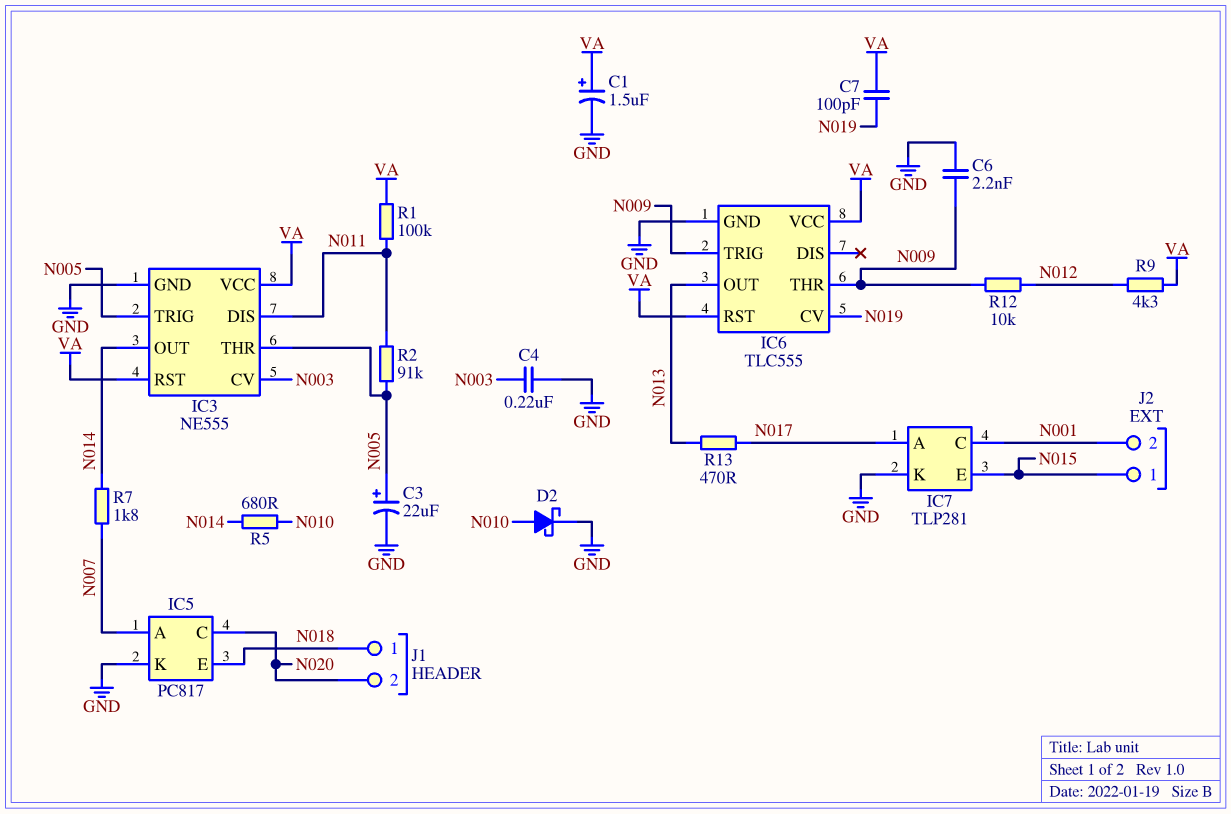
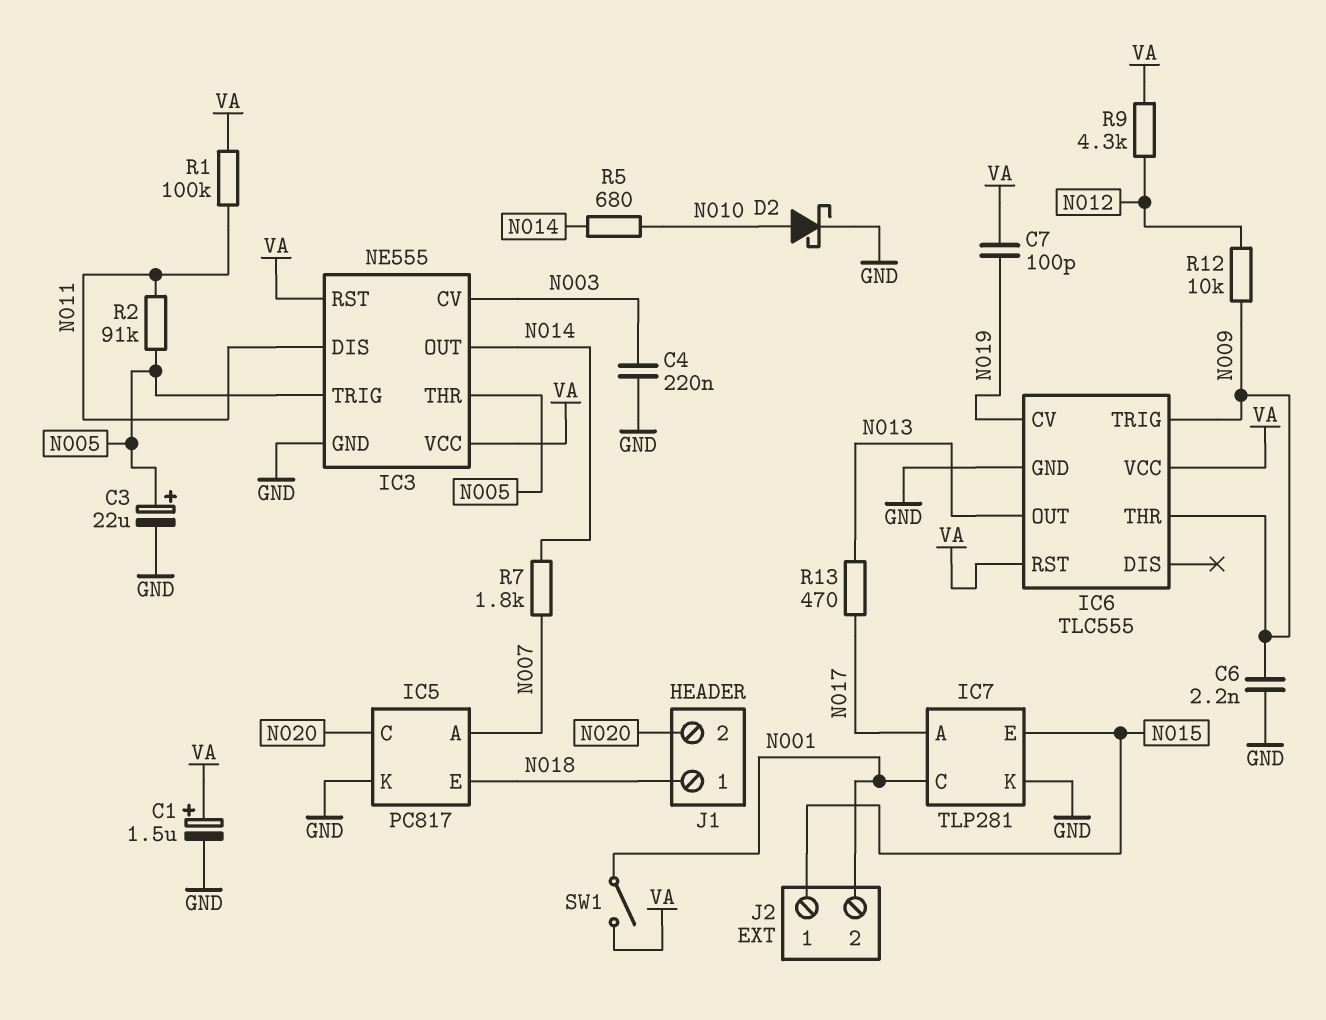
SW1: none -> switch (N001, VA)

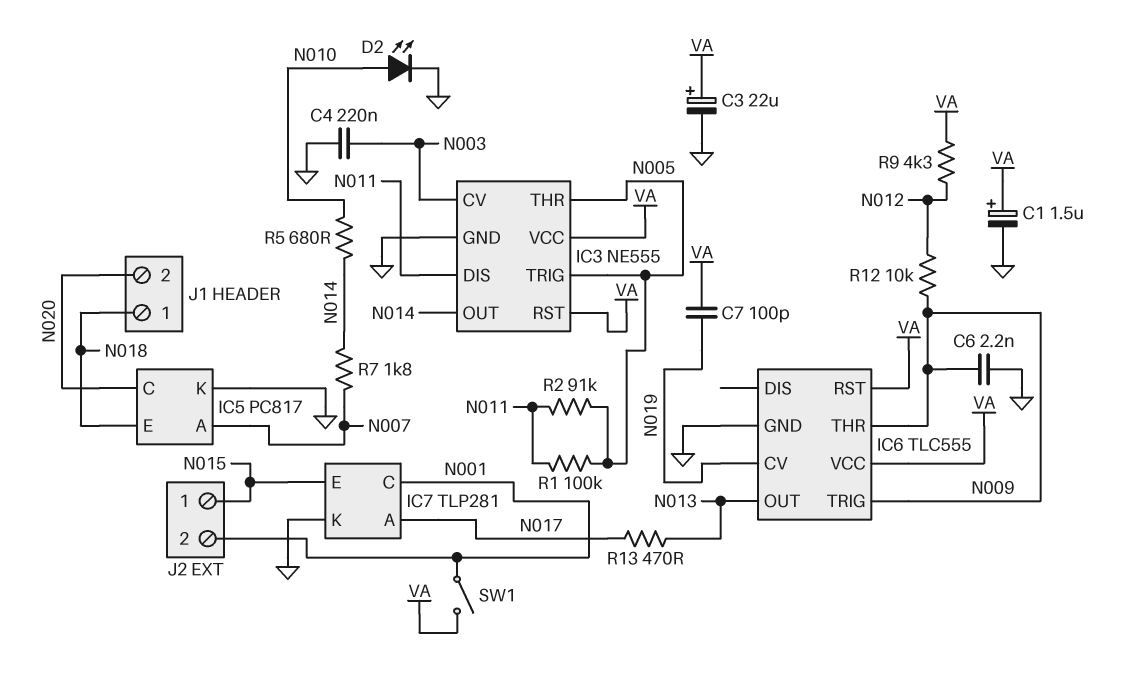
C3: 22uF (plus N005, minus GND) -> 22uF (plus VA, minus GND)
D2: schottky (A N010, K GND) -> LED (A N010, K GND)
R1: 100k (N011, VA) -> 100k (N005, N011)

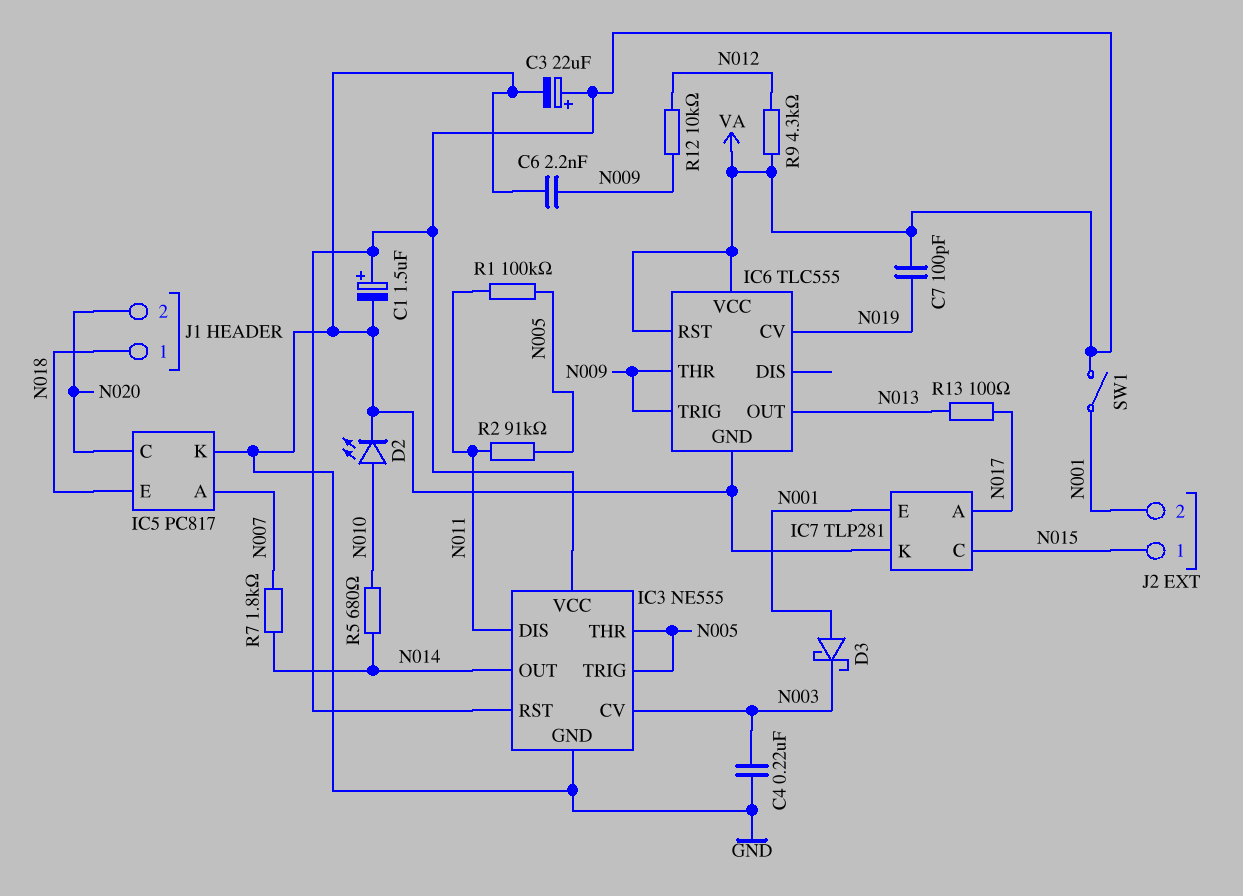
D3: none -> schottky (A N001, K N003)
IC7 pin C: N001 -> N015
IC7 pin E: N015 -> N001
R13: 470 (N013, N017) -> 100 (N013, N017)

